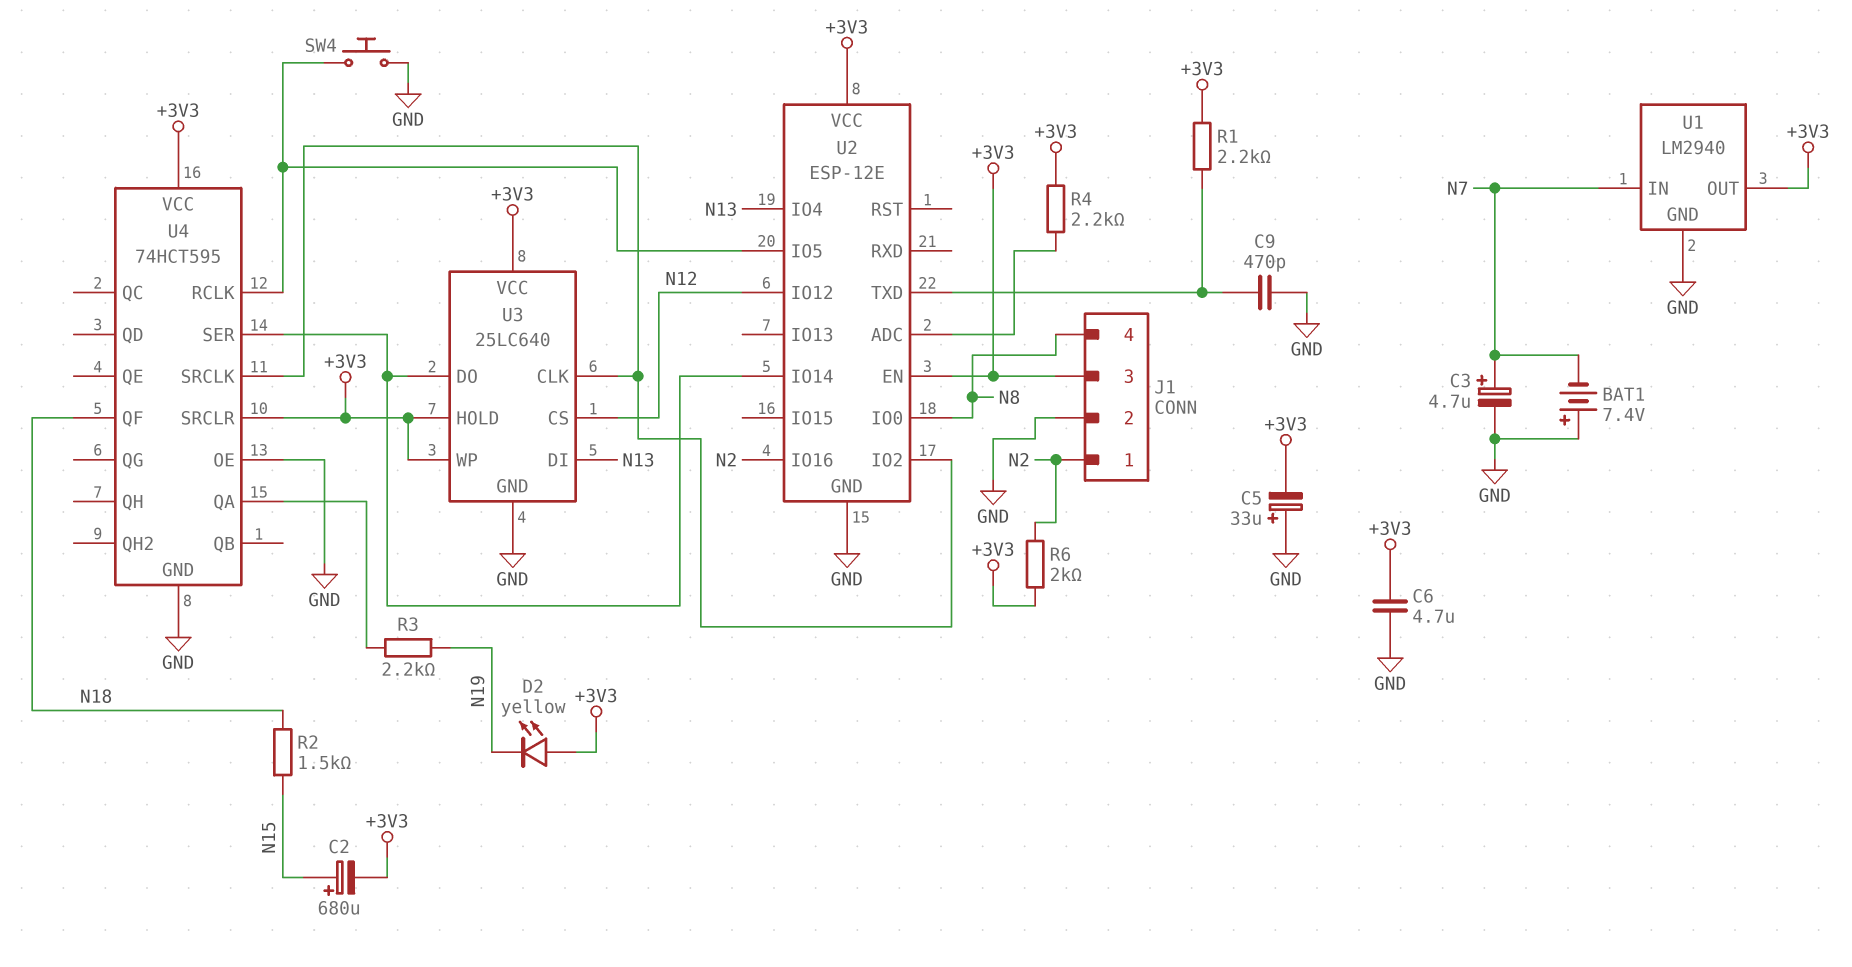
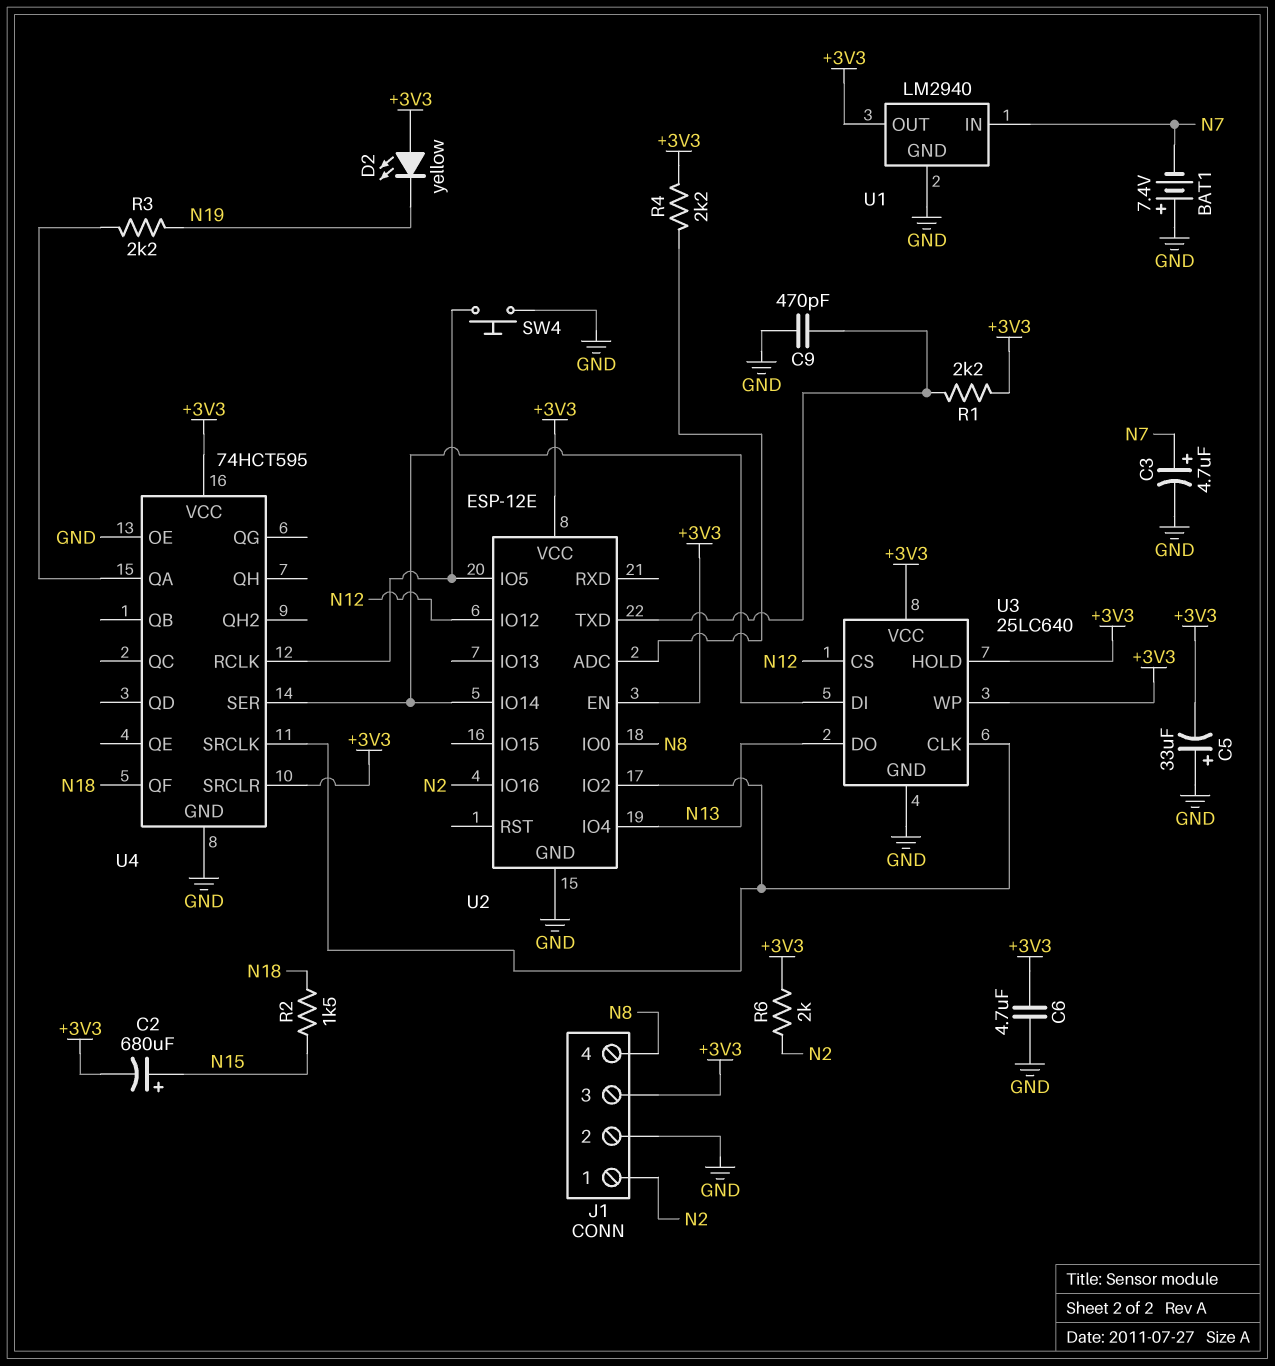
U3 pin DI: N13 -> U2/IO14
U3 pin DO: U2/IO14 -> N13

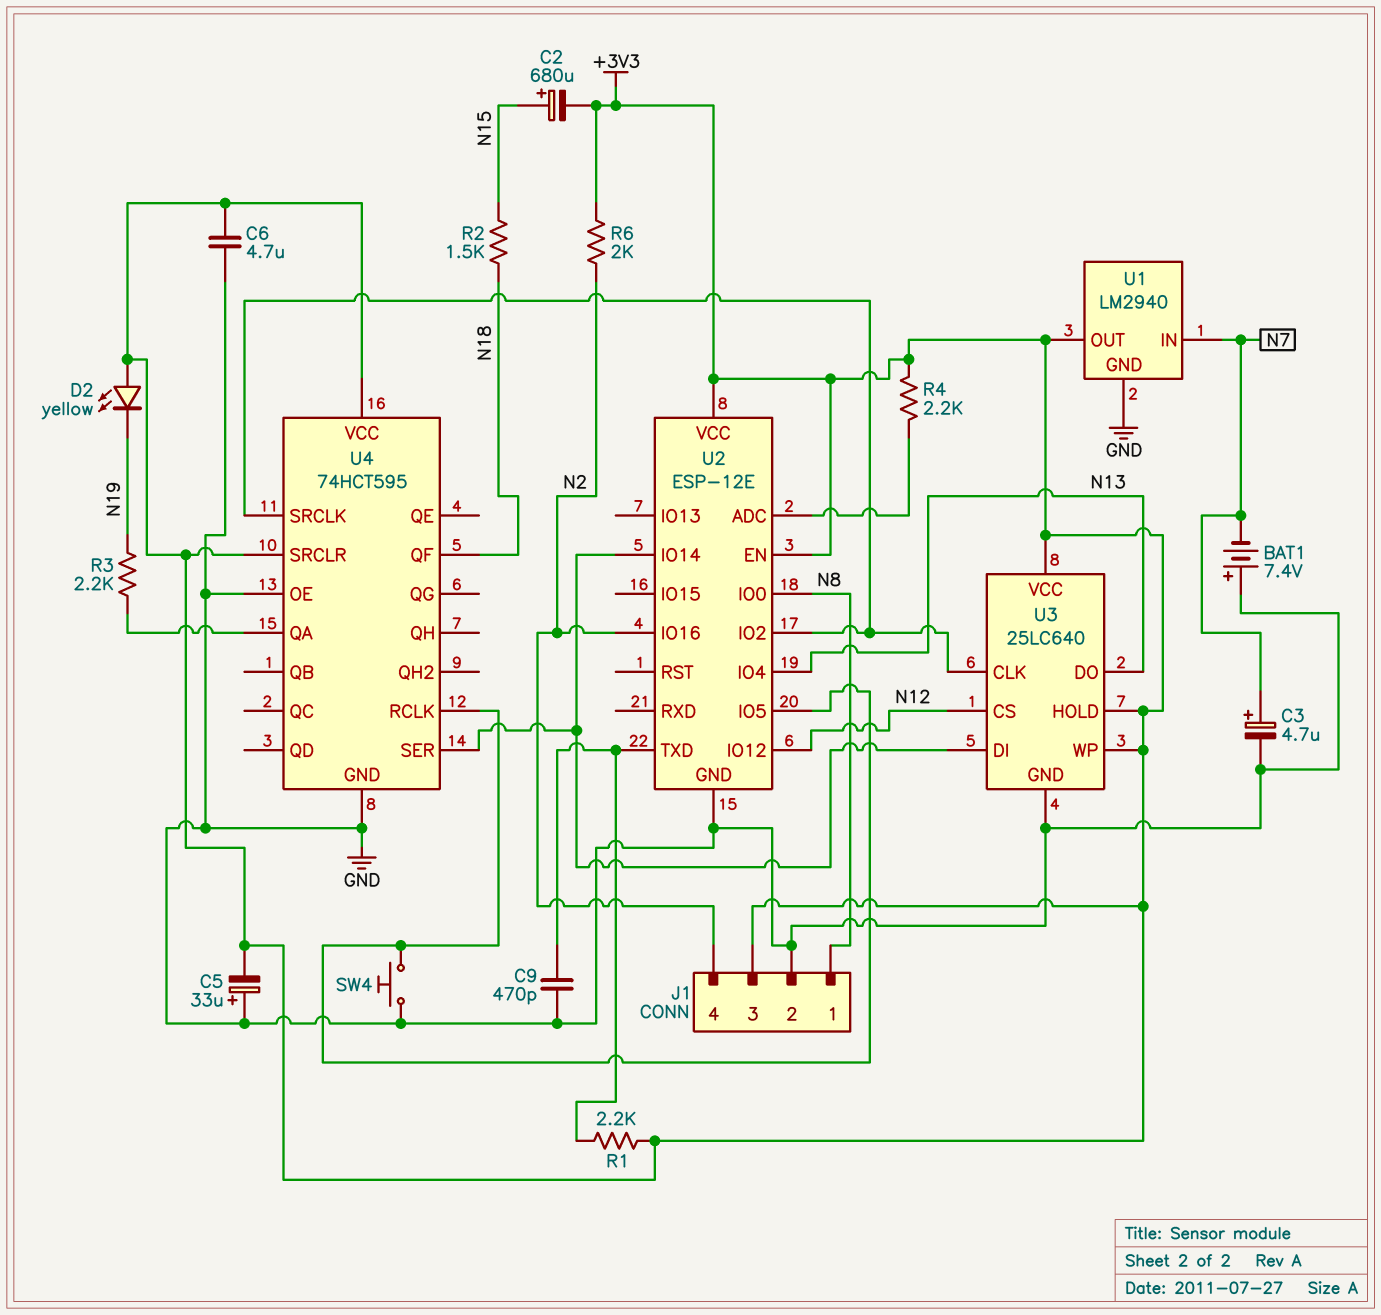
J1 pin 1: N2 -> N8
J1 pin 4: N8 -> N2

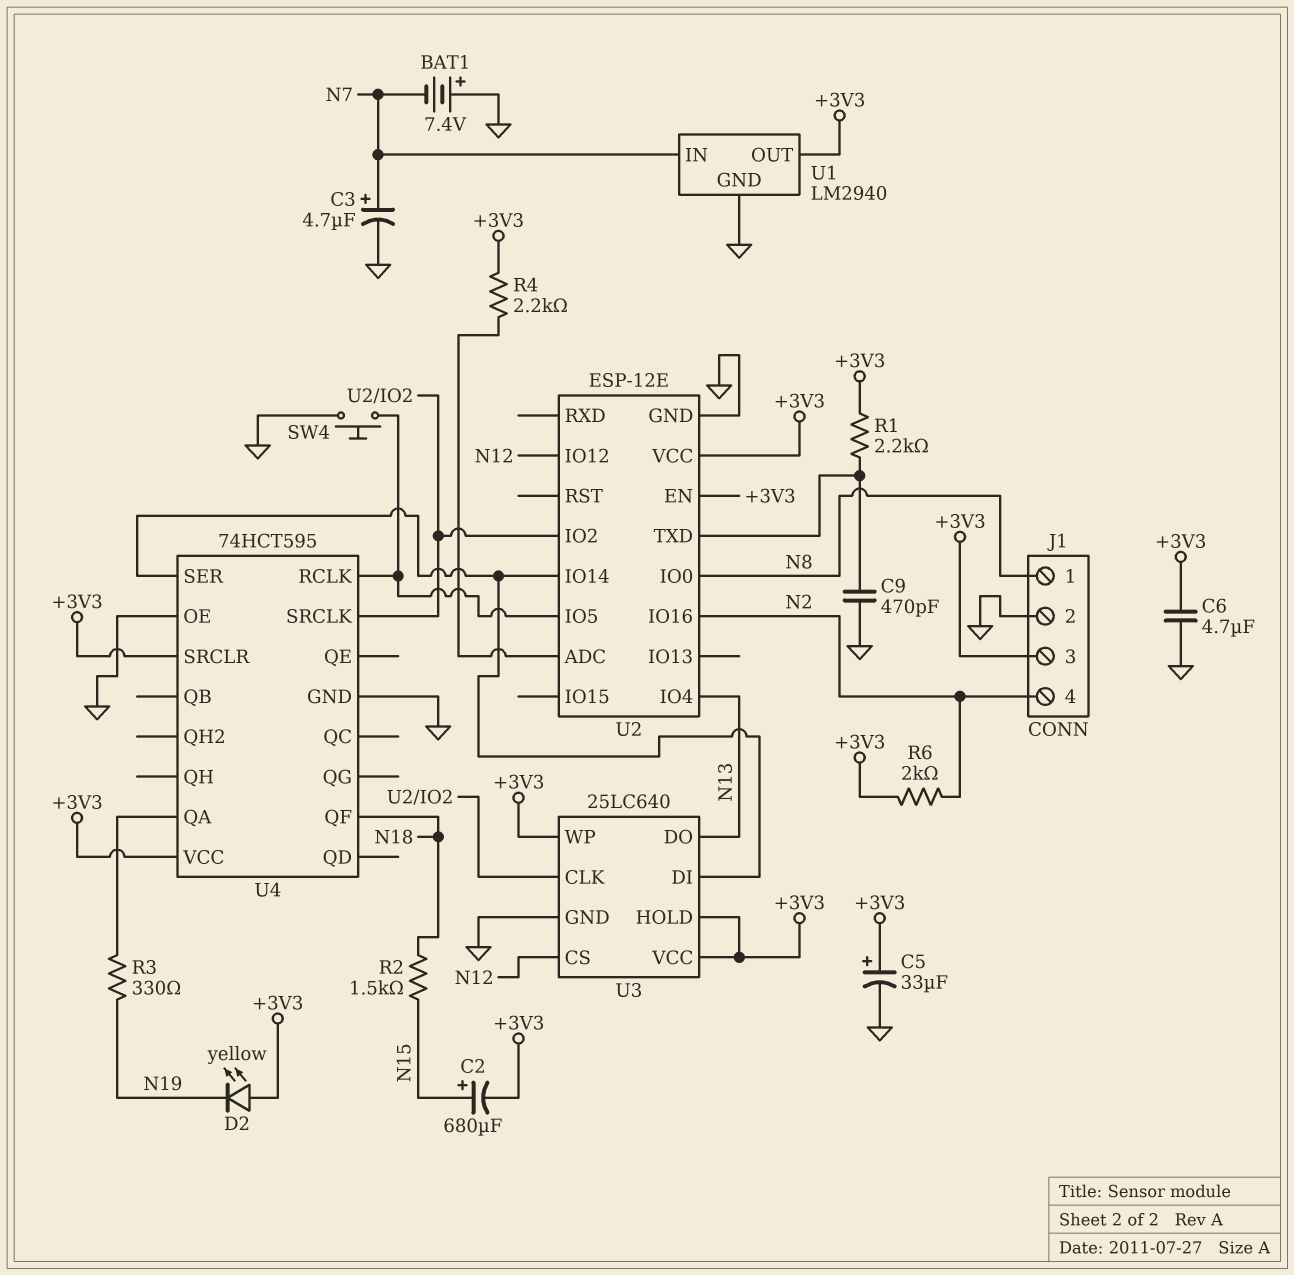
C5: 33uF (plus GND, minus +3V3) -> 33uF (plus +3V3, minus GND)
R3: 2.2k (N19, U4/QA) -> 330 (N19, U4/QA)

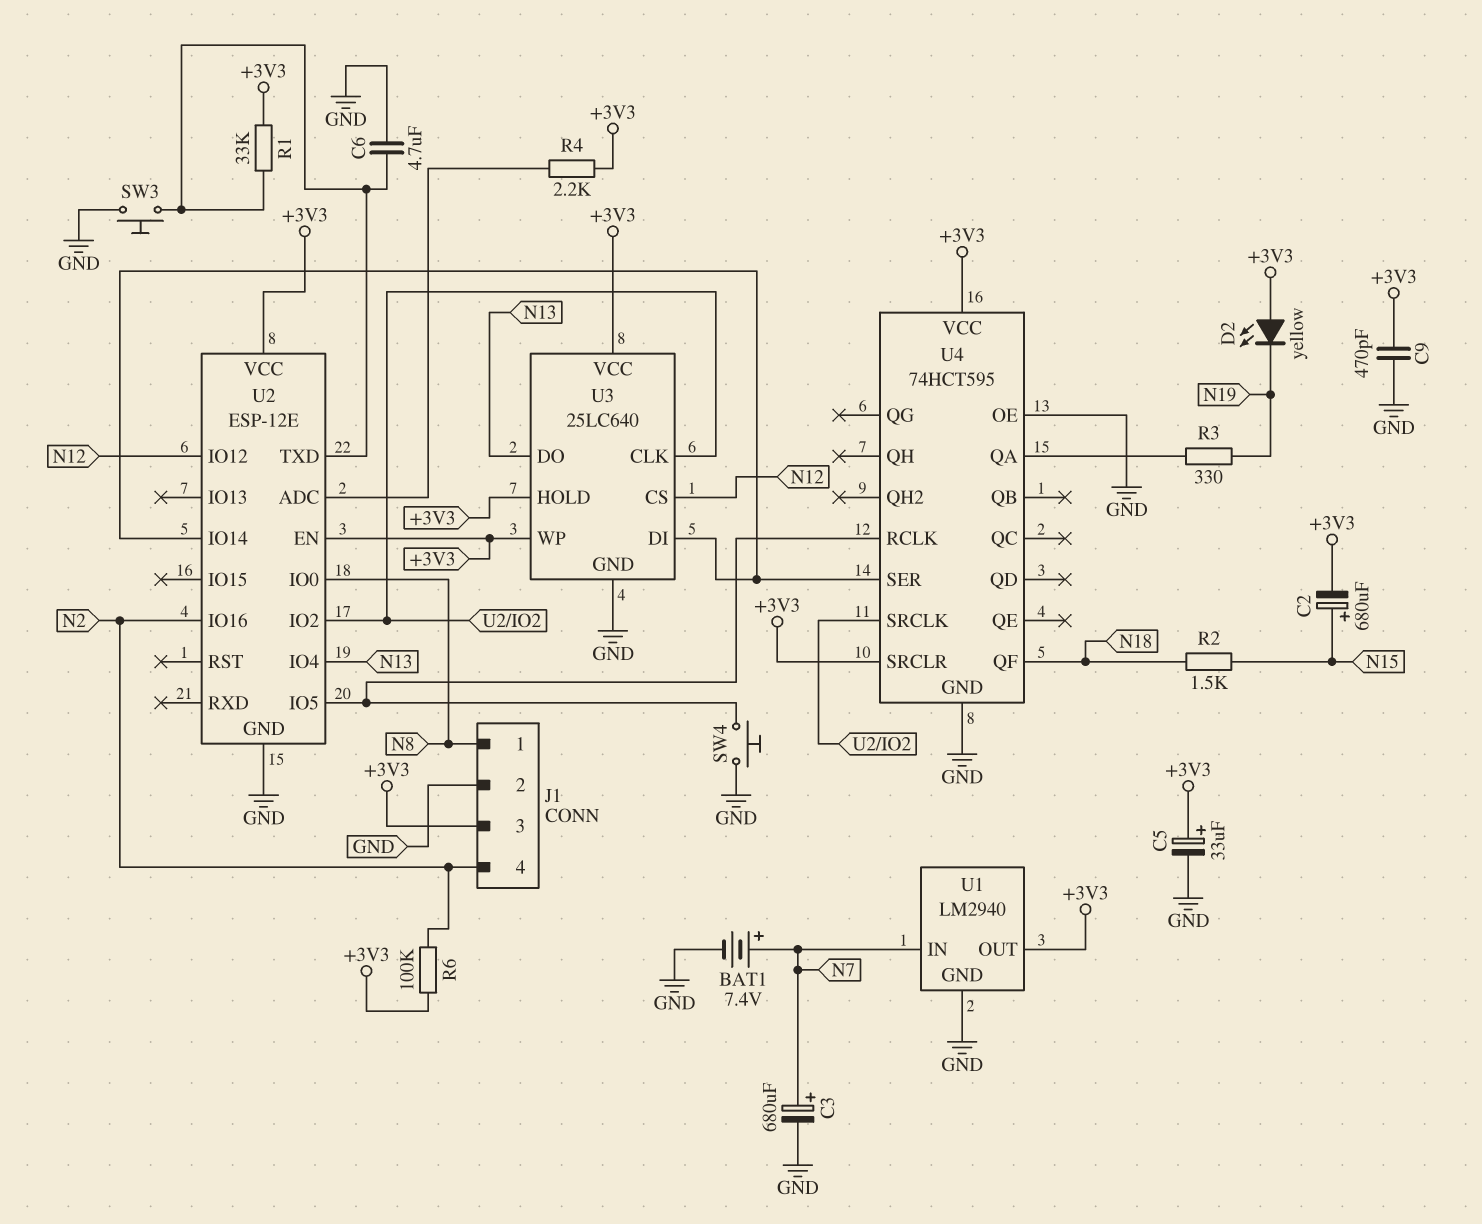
BAT1: 7.4V (plus GND, minus N7) -> 7.4V (plus N7, minus GND)
C3: 4.7uF (plus N7, minus GND) -> 680uF (plus N7, minus GND)
C6: 4.7uF (+3V3, GND) -> 4.7uF (GND, U2/TXD)
C9: 470pF (GND, U2/TXD) -> 470pF (+3V3, GND)
R1: 2.2k (+3V3, U2/TXD) -> 33k (+3V3, U2/TXD)
R6: 2k (+3V3, N2) -> 100k (+3V3, N2)
SW3: none -> button (GND, U2/TXD)

